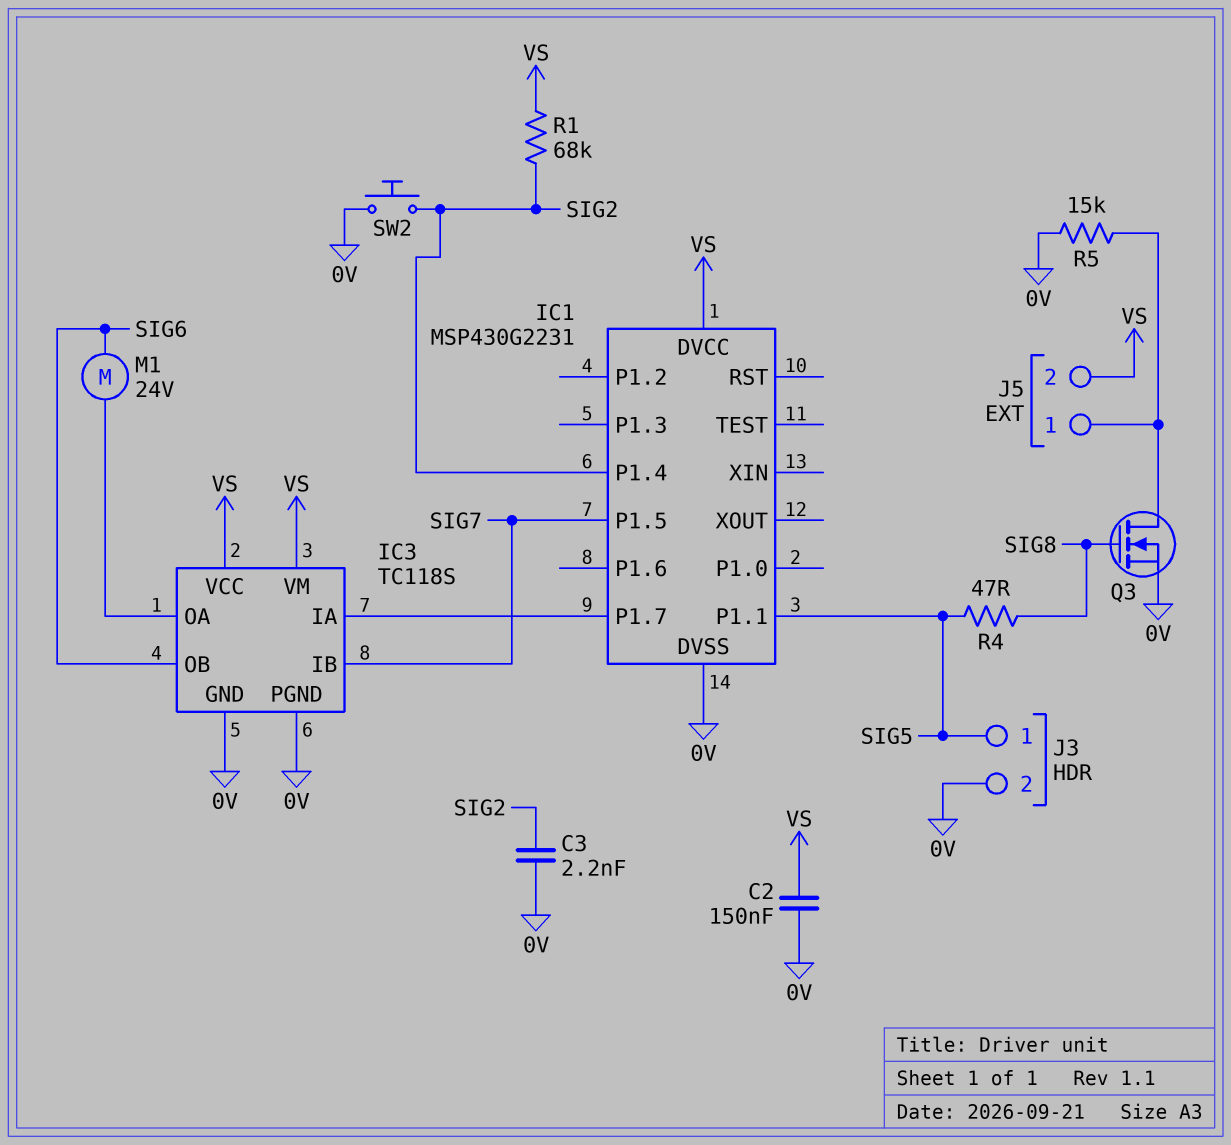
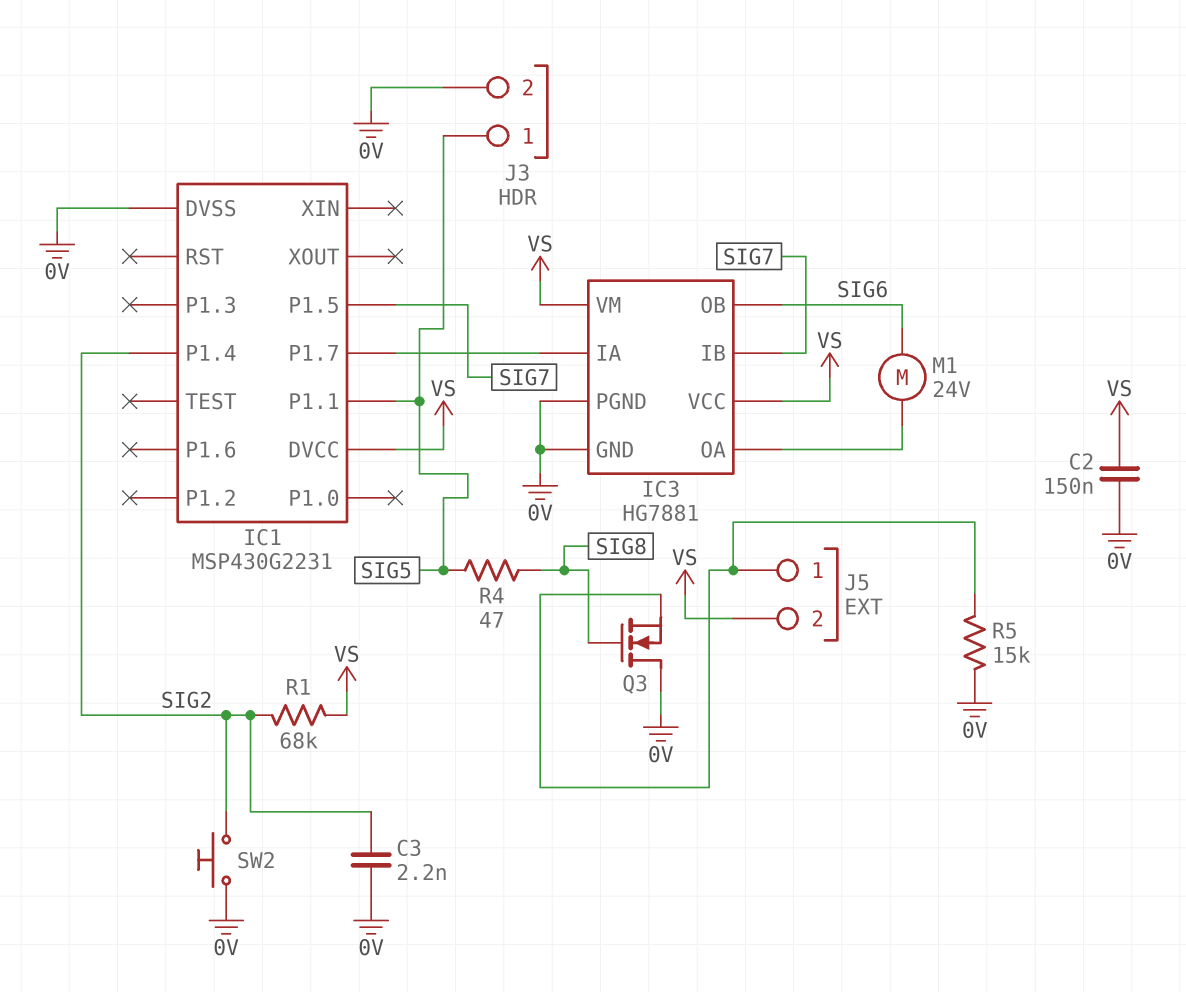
IC3: TC118S -> HG7881
Q3: NMOS (G SIG8, D J5/1, S 0V) -> NMOS (G SIG8, D 0V, S J5/1)

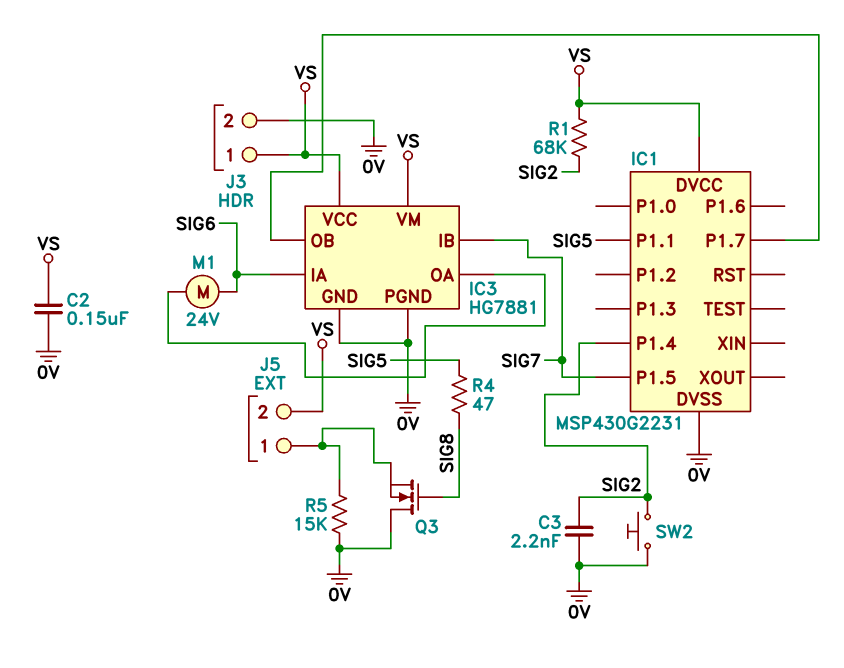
IC3 pin IA: IC1/P1.7 -> SIG6
IC3 pin OB: SIG6 -> IC1/P1.7
J3 pin 1: SIG5 -> VS

